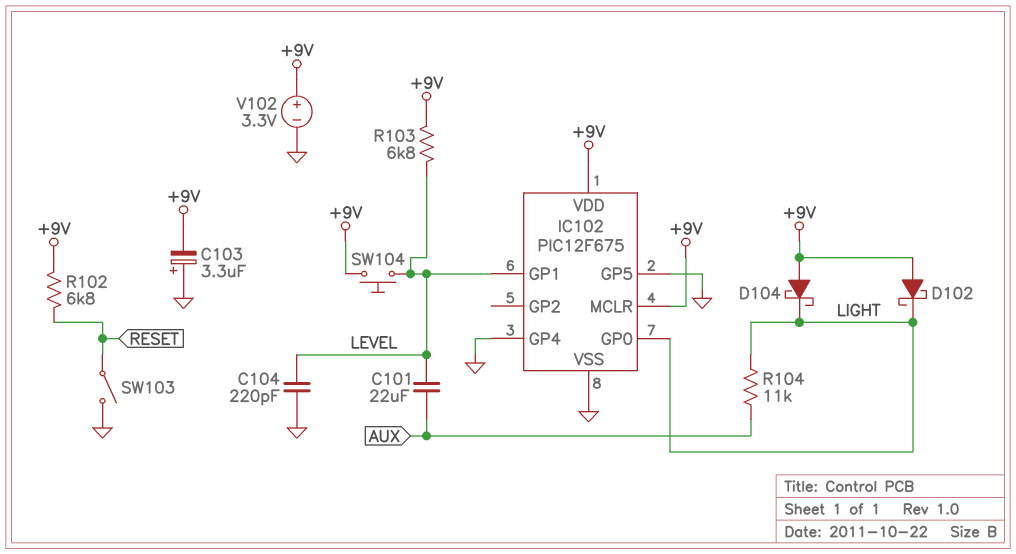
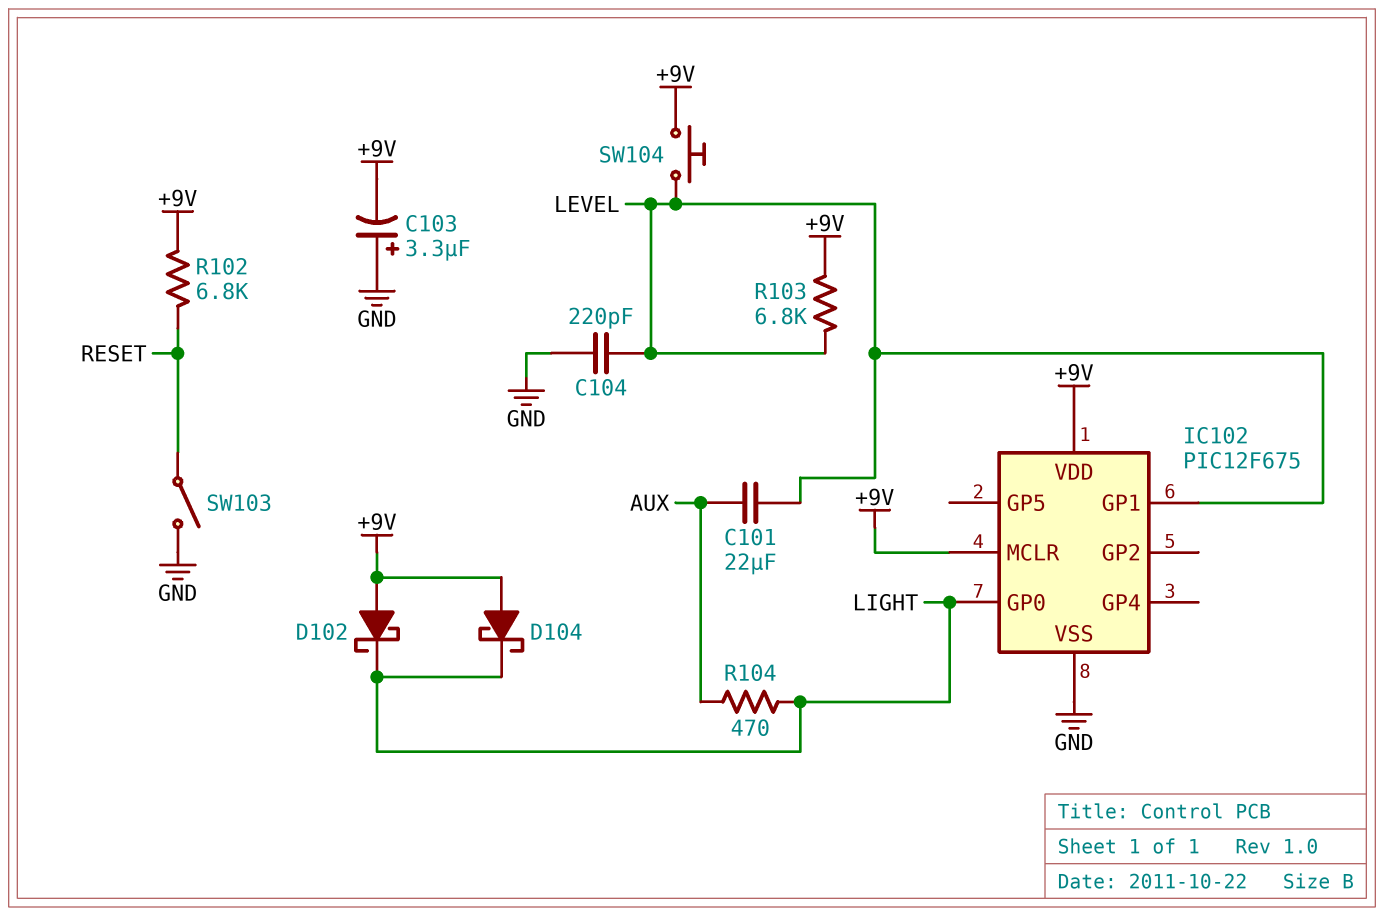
IC102 pin GP4: GND -> none
IC102 pin GP5: GND -> none
R104: 11k (AUX, LIGHT) -> 470 (AUX, LIGHT)
V102: 3.3V (plus +9V, minus GND) -> none

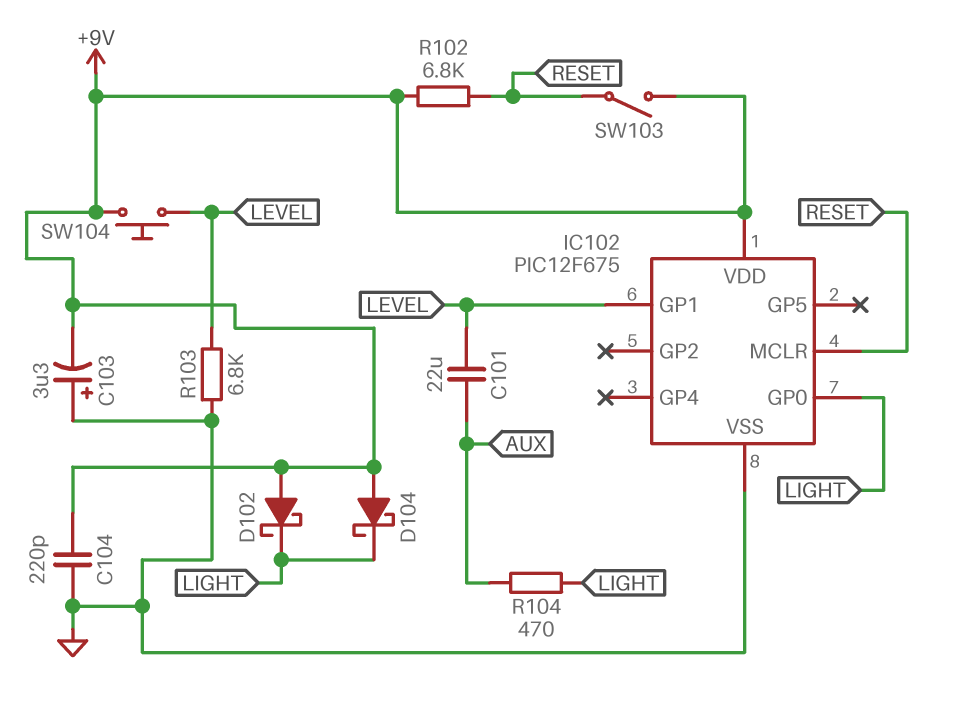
C104: 220pF (GND, LEVEL) -> 220pF (+9V, GND)
IC102 pin MCLR: +9V -> RESET
R103: 6.8k (+9V, LEVEL) -> 6.8k (GND, LEVEL)
SW103: switch (GND, RESET) -> switch (+9V, RESET)

